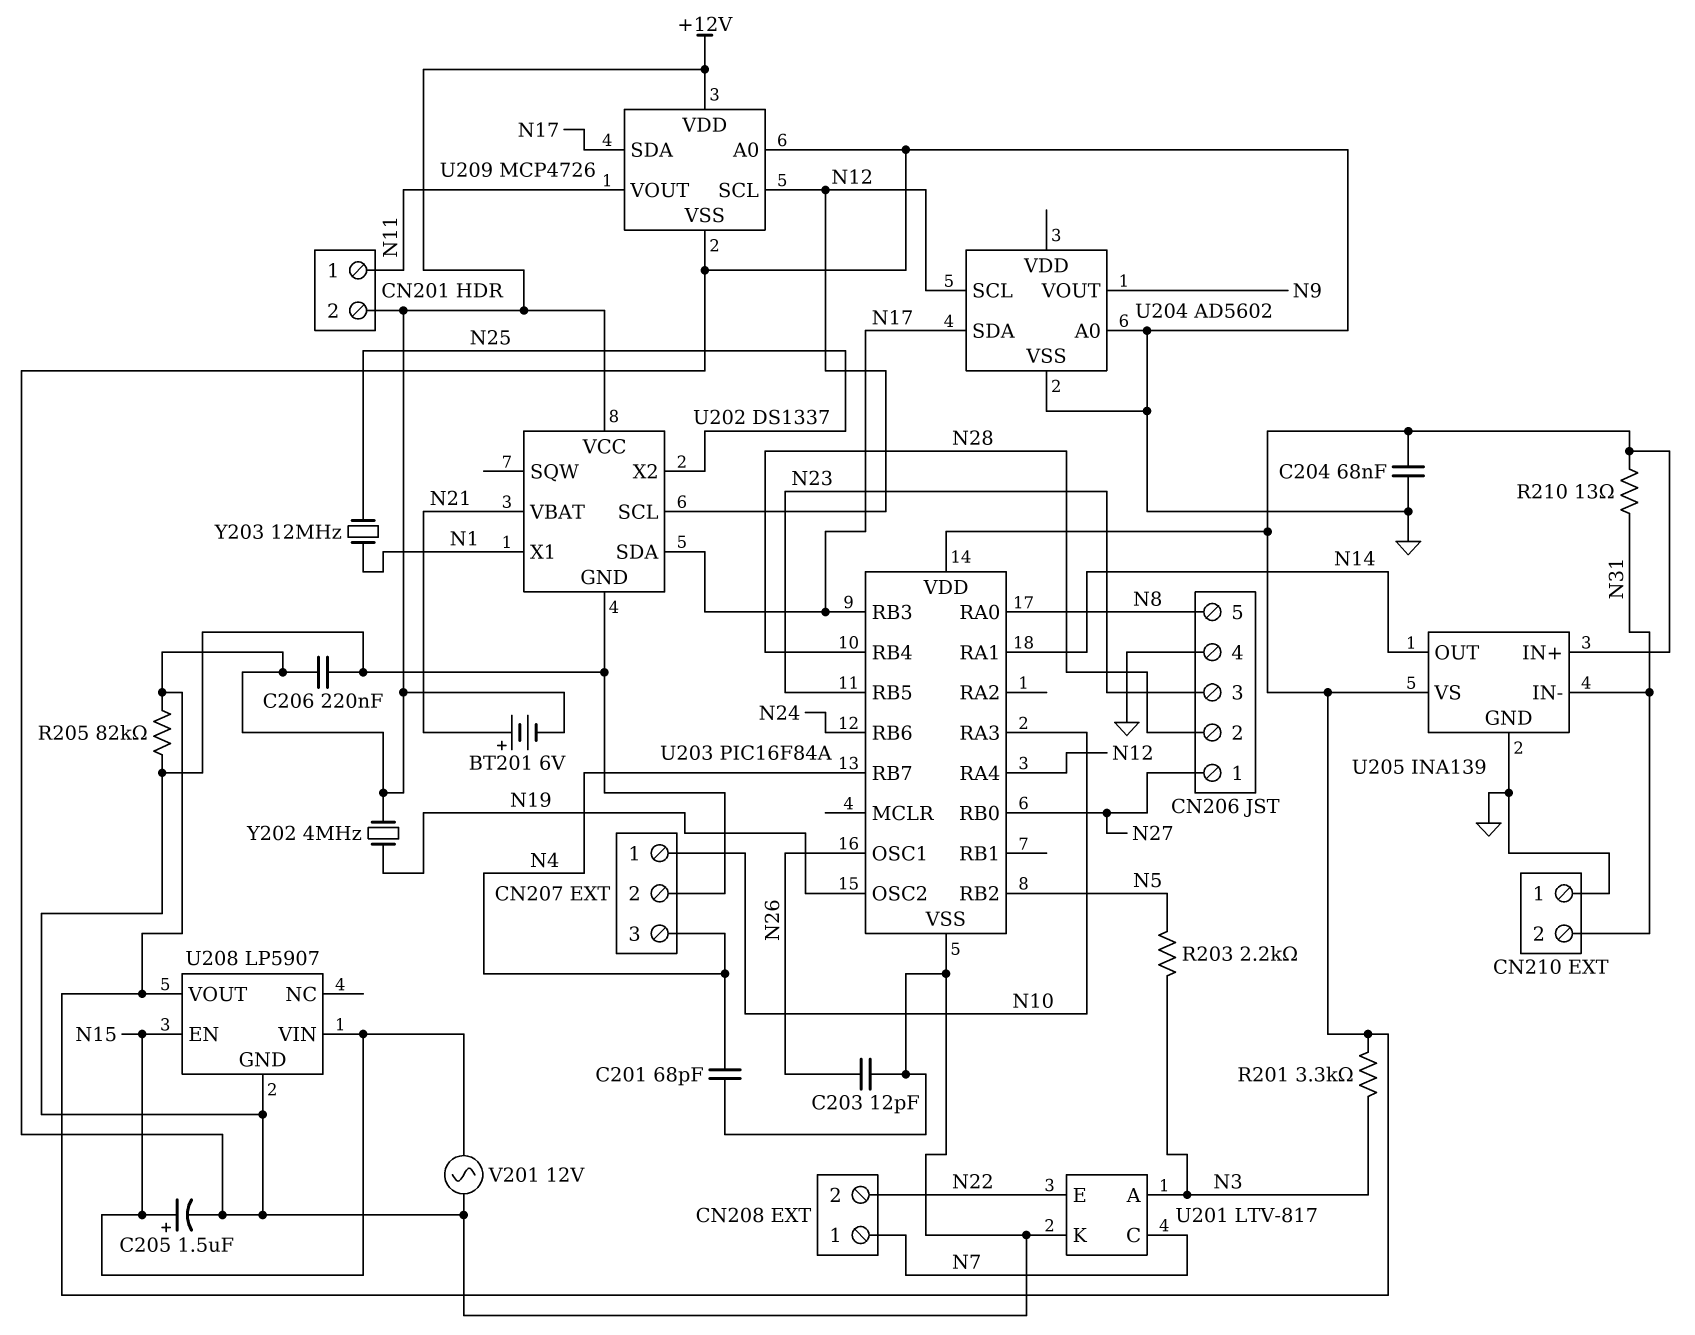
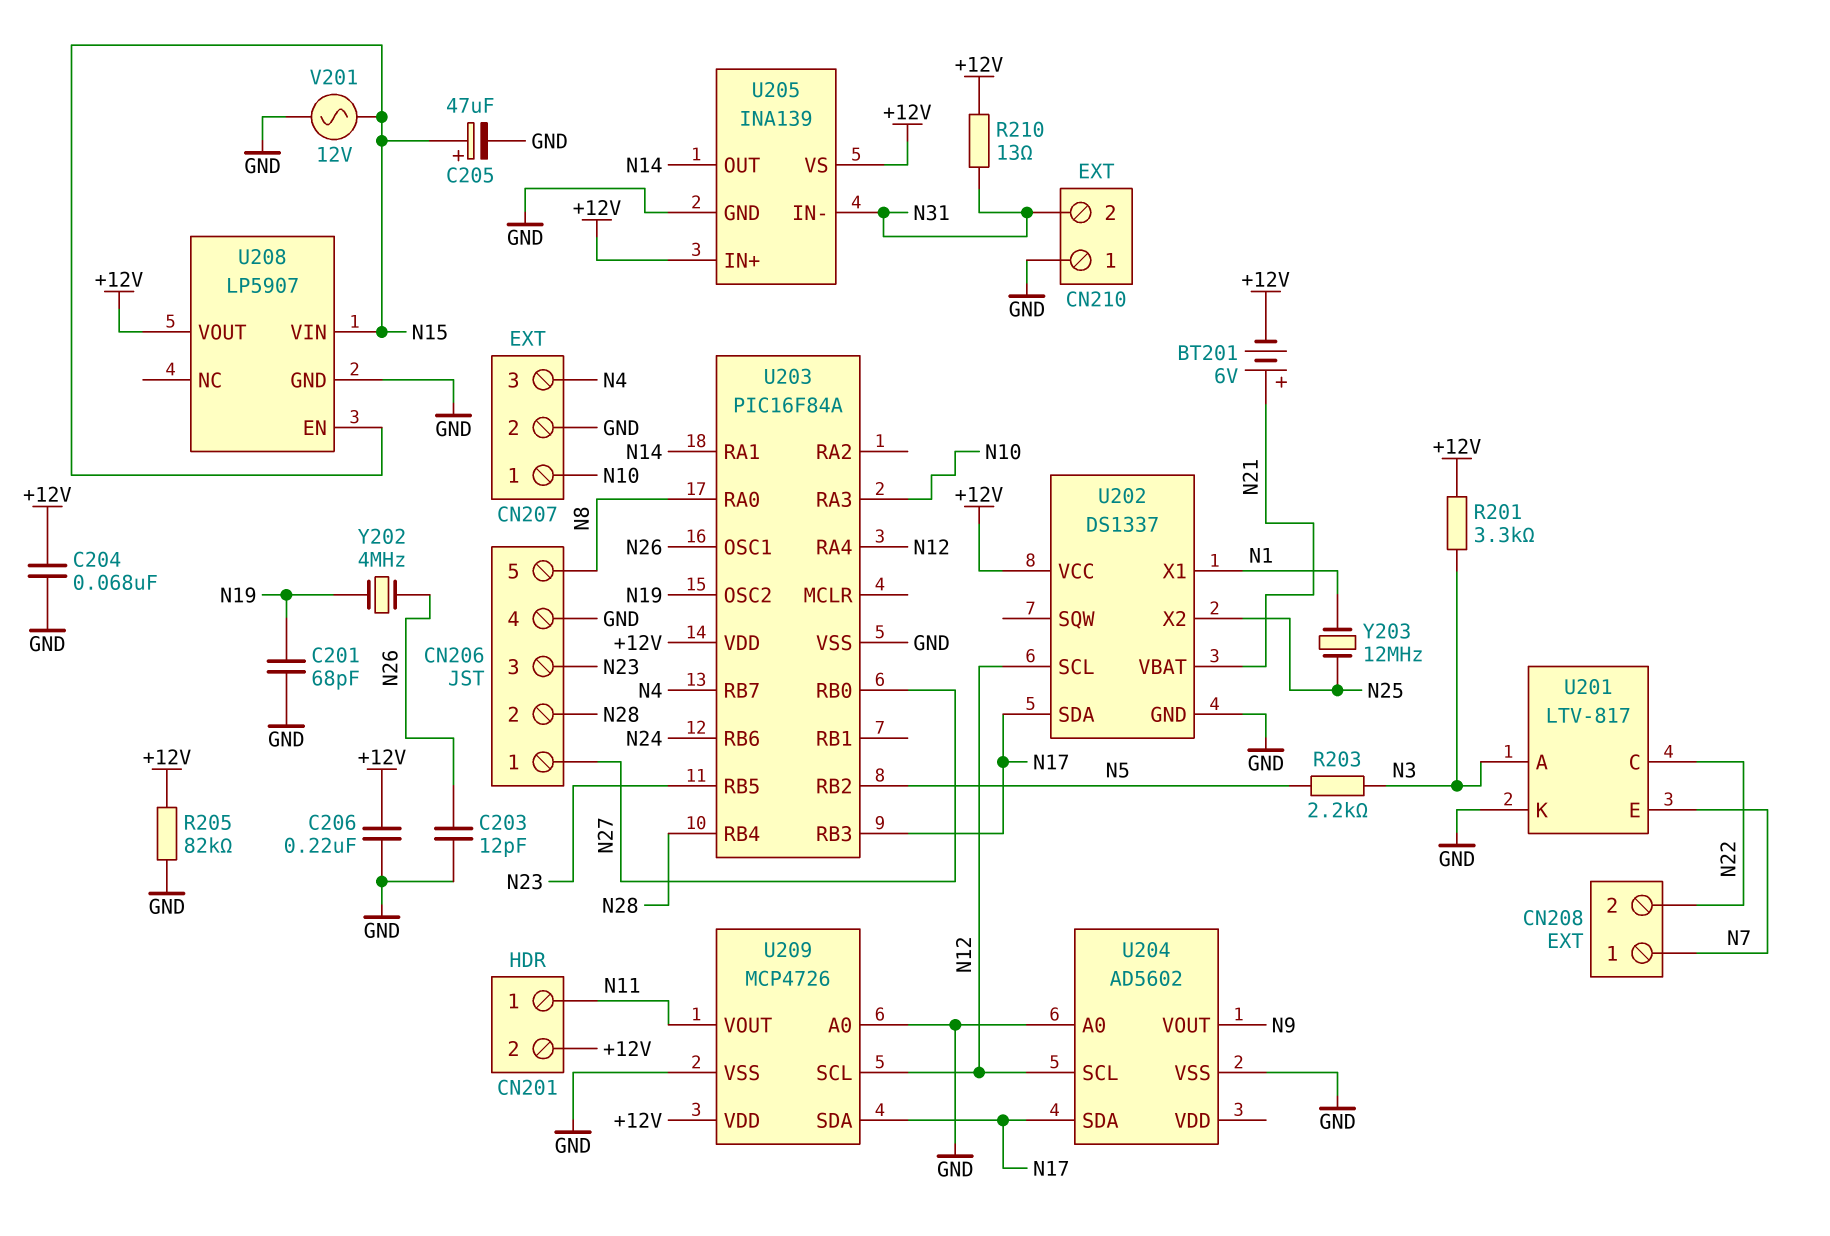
C201: 68pF (GND, N4) -> 68pF (GND, N19)
C205: 1.5uF (plus N15, minus GND) -> 47uF (plus N15, minus GND)
U201 pin C: N7 -> N22
U201 pin E: N22 -> N7
Y202: 4MHz (+12V, N19) -> 4MHz (N19, N26)

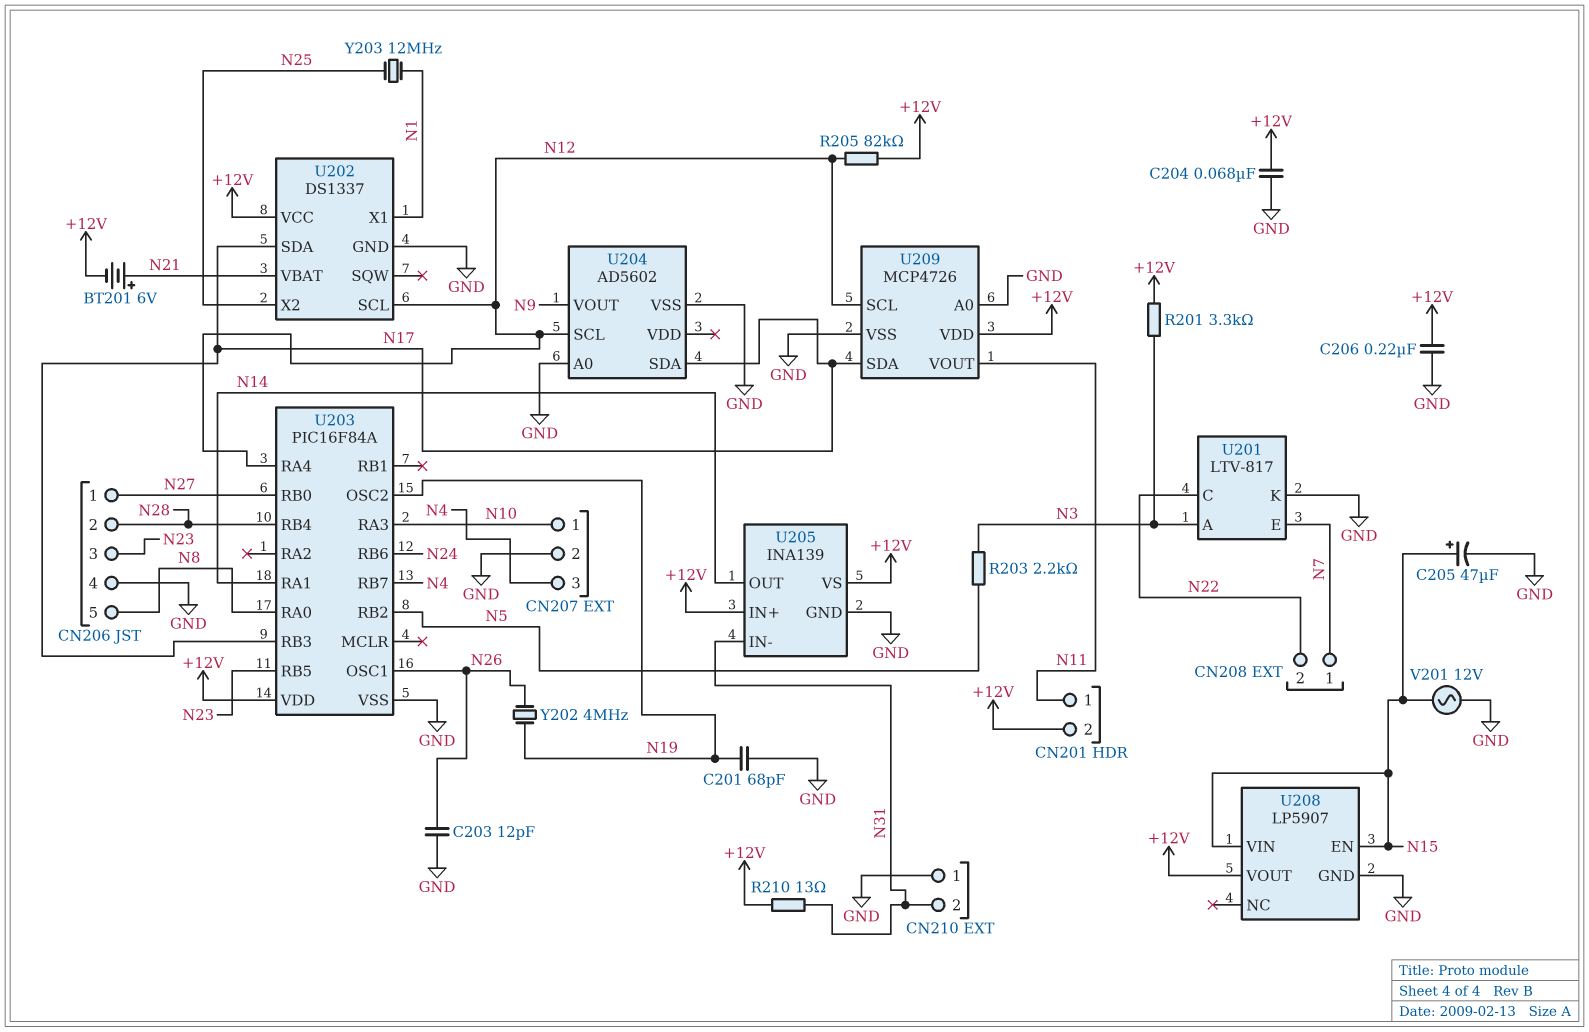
R205: 82k (+12V, GND) -> 82k (+12V, N12)

